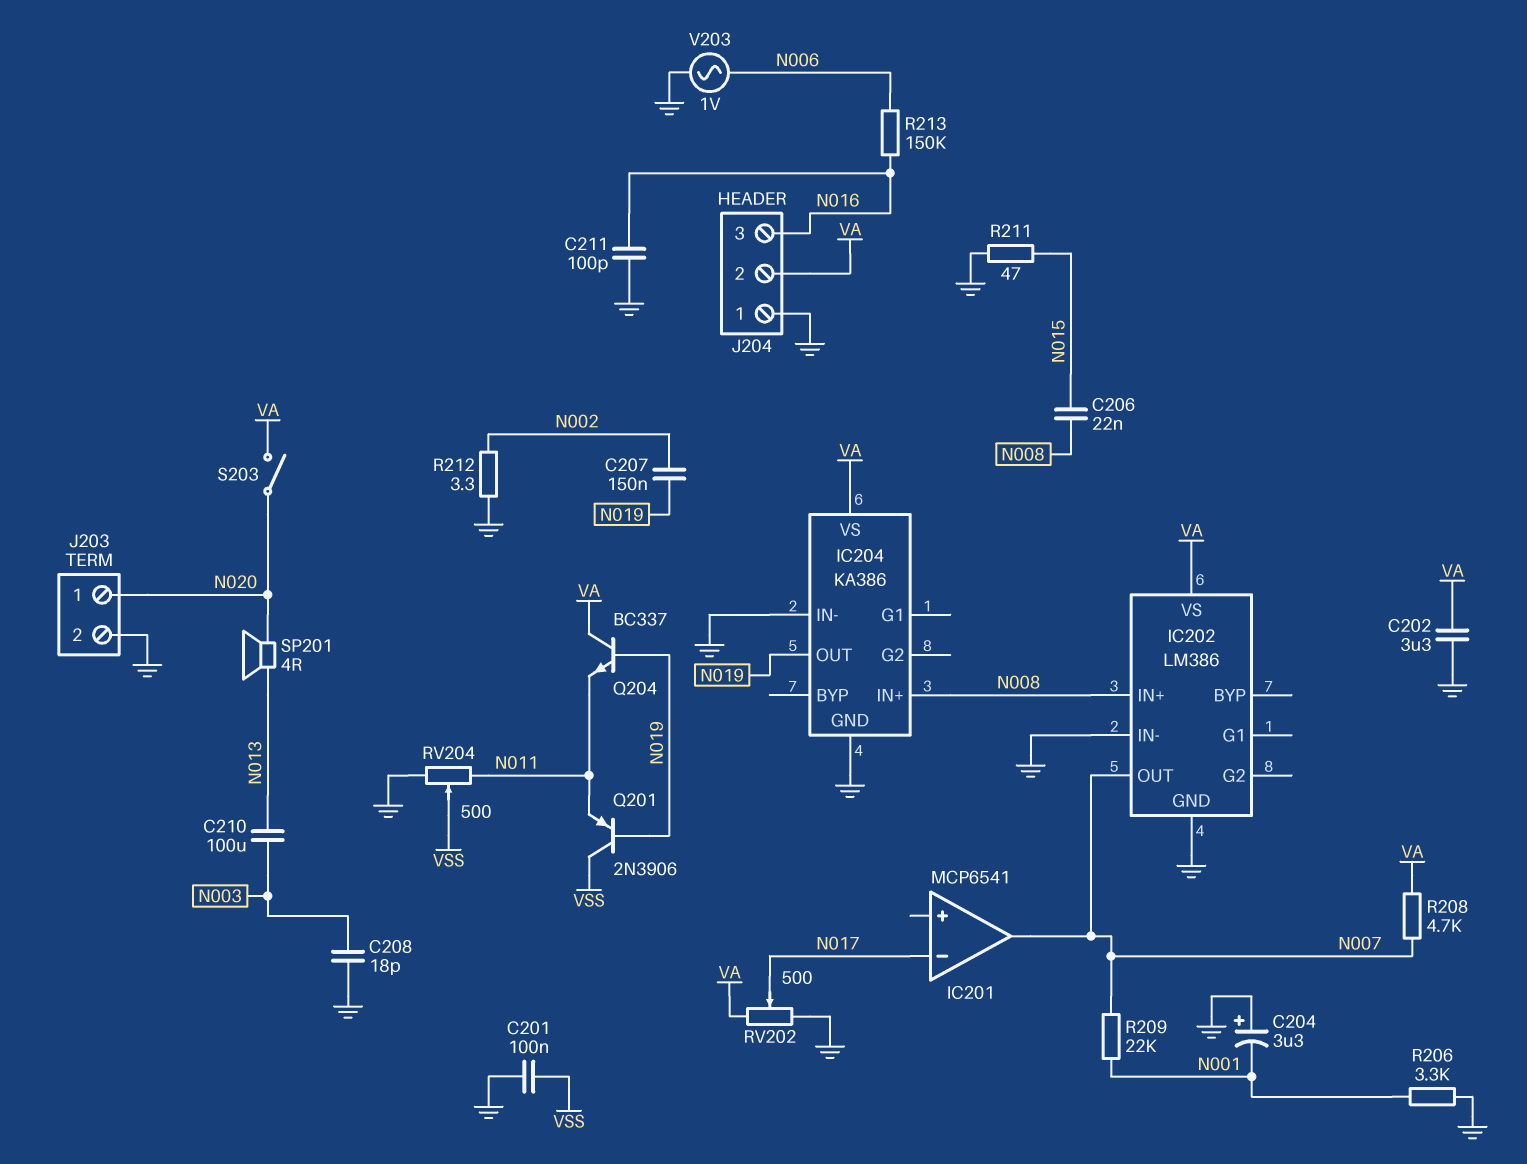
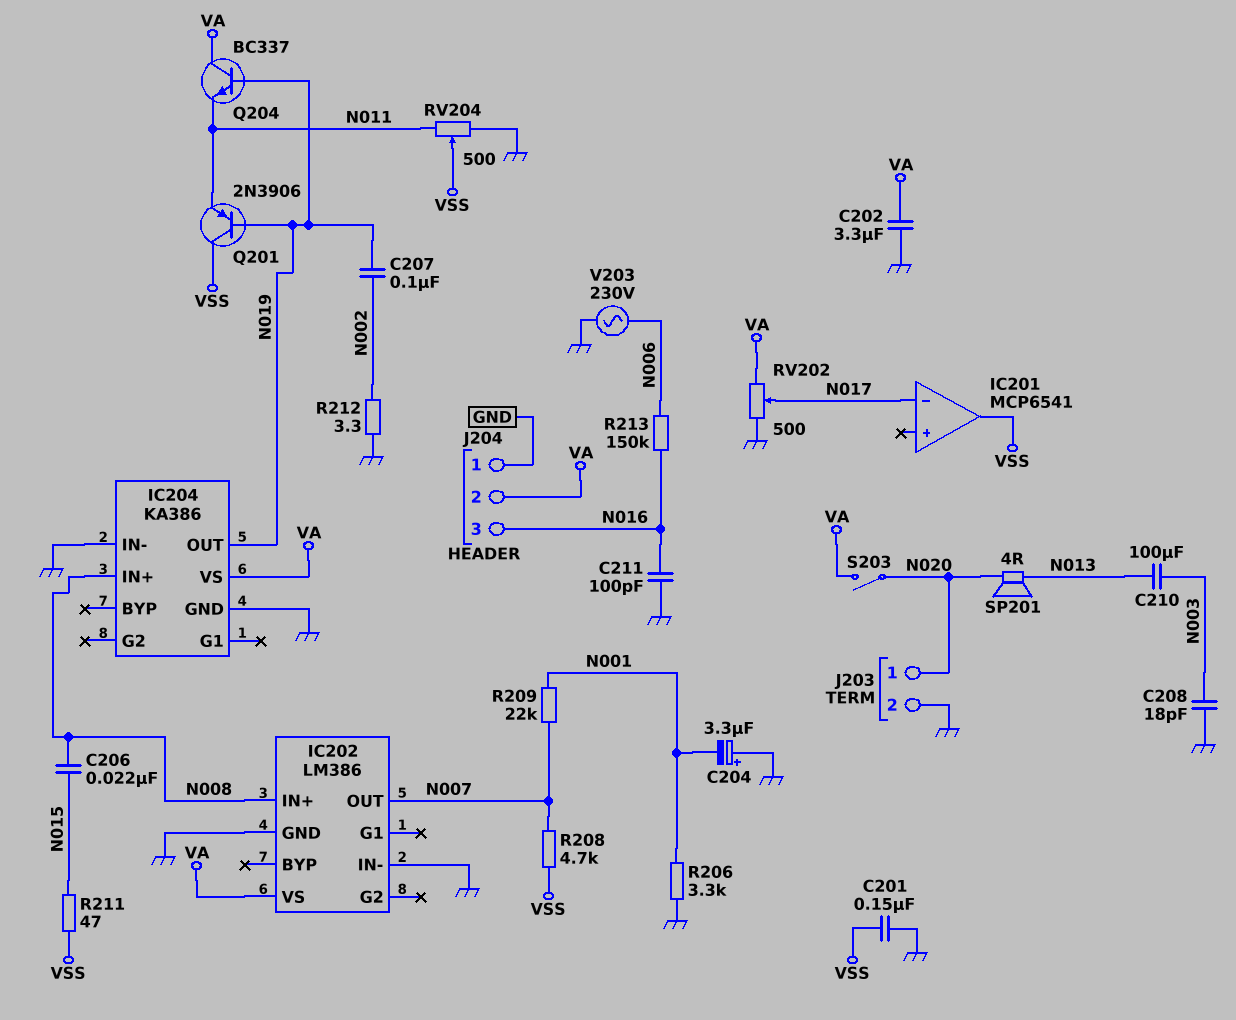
C201: 100nF (GND, VSS) -> 150nF (GND, VSS)
C207: 150nF (N002, N019) -> 100nF (N002, N019)
IC201 pin out: N007 -> VSS
R208: 4.7k (N007, VA) -> 4.7k (N007, VSS)
R211: 47 (GND, N015) -> 47 (N015, VSS)
V203: AC 1V (GND, N006) -> AC 230V (GND, N006)

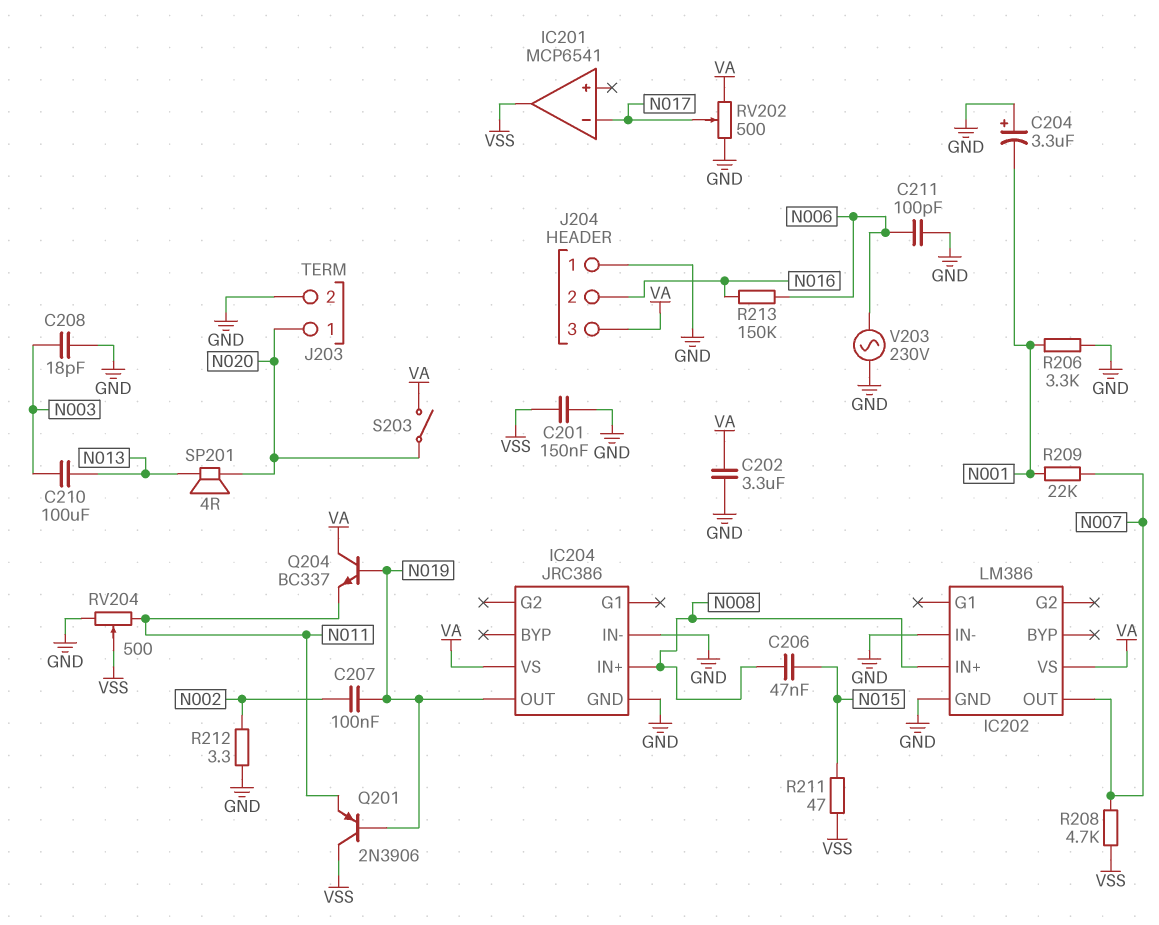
C206: 22nF (N008, N015) -> 47nF (N008, N015)
C211: 100pF (GND, N016) -> 100pF (GND, N006)
IC204: KA386 -> JRC386
J204 pin 2: VA -> N016
J204 pin 3: N016 -> VA

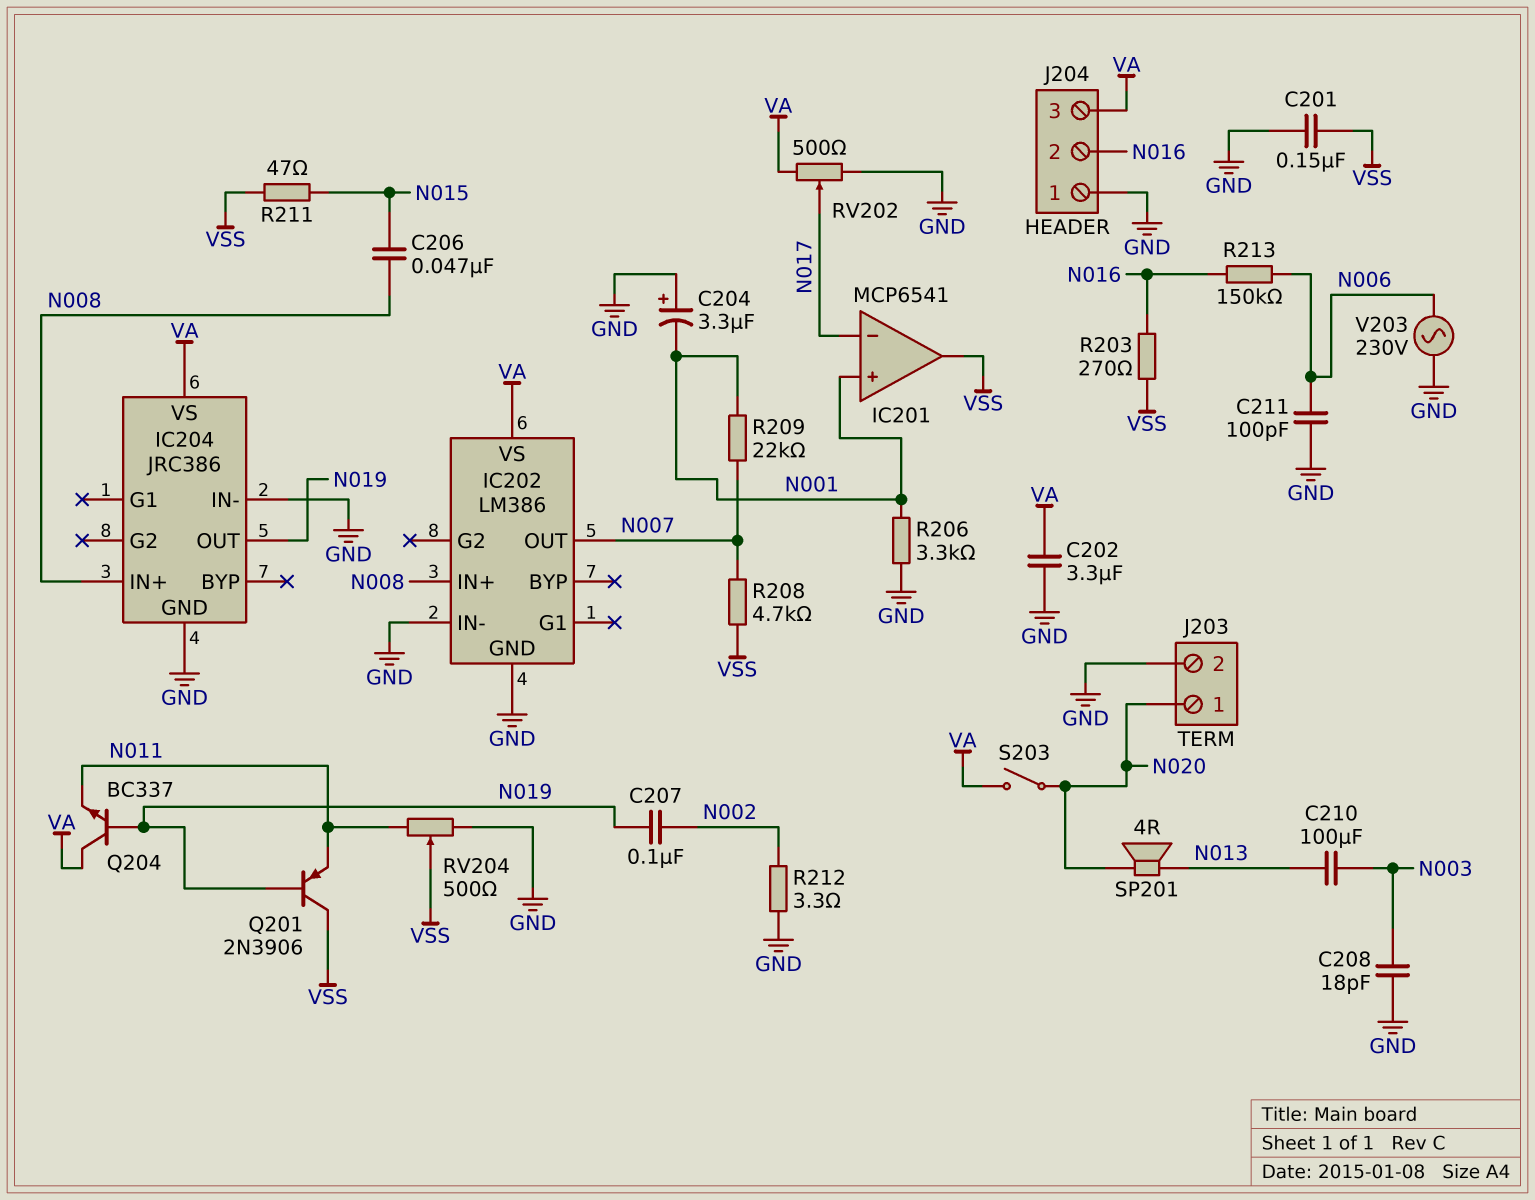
IC201 pin in+: none -> N001
R203: none -> 270 (N016, VSS)

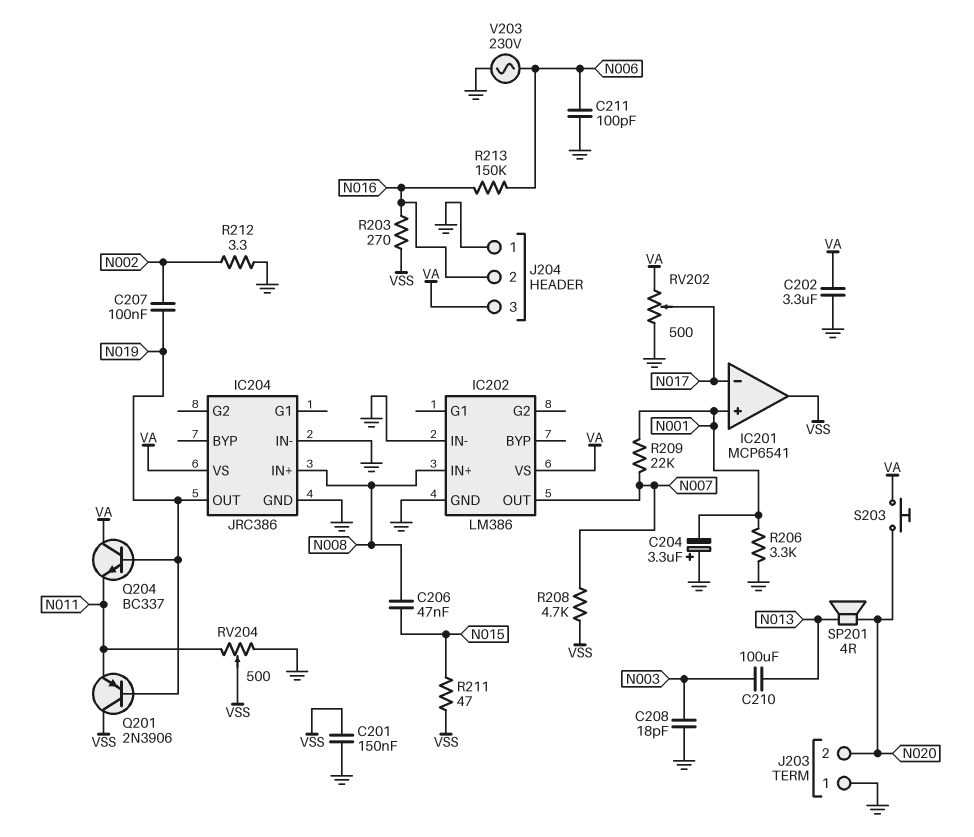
J203 pin 1: N020 -> GND
J203 pin 2: GND -> N020
S203: switch (N020, VA) -> button (N020, VA)

